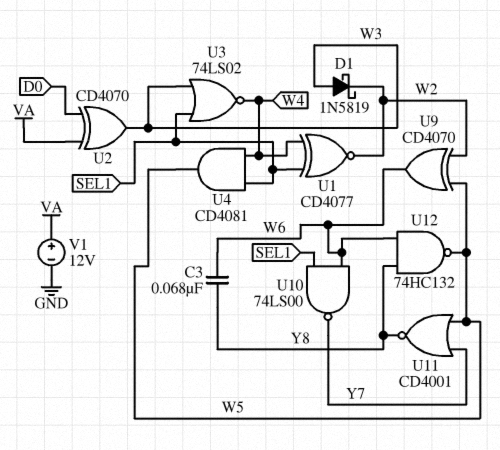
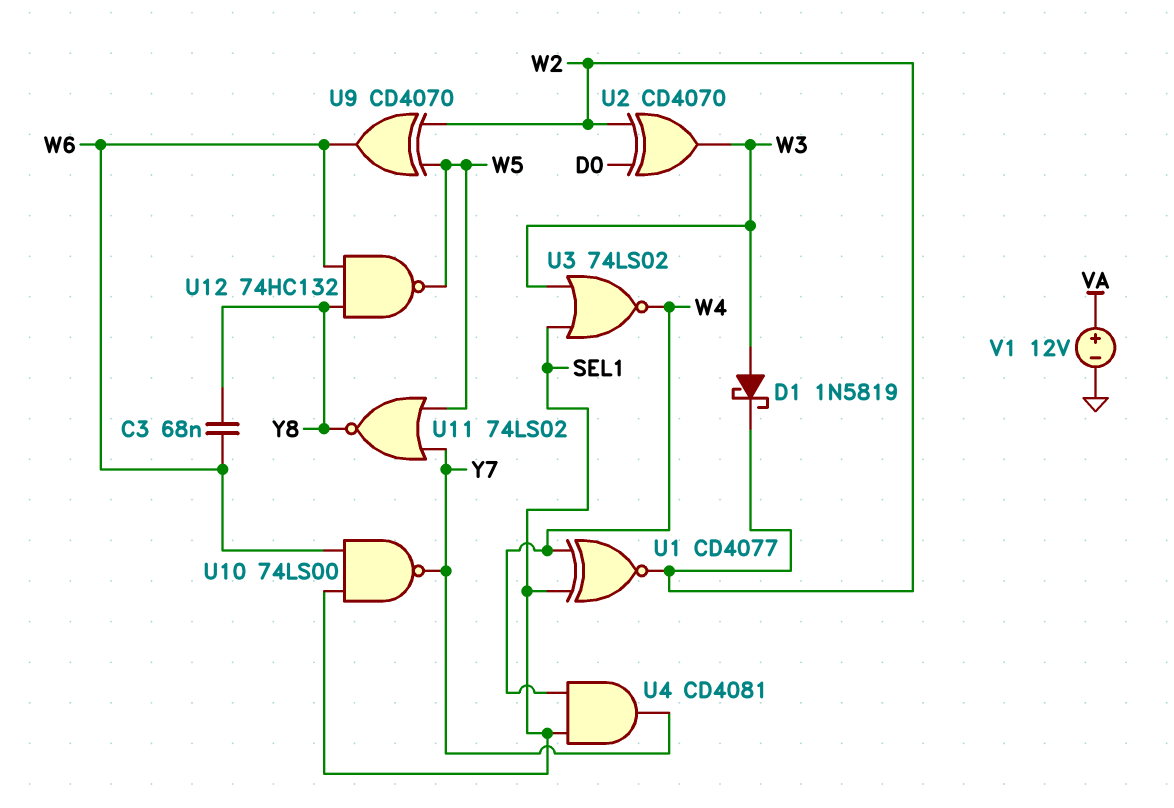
U2: XOR CD4070 (in D0, in VA, out W3) -> XOR CD4070 (in D0, in W2, out W3)
U4: AND CD4081 (in SEL1, in W4, out W5) -> AND CD4081 (in SEL1, in W4, out Y7)
U11: NOR CD4001 (in W5, in Y7, out Y8) -> NOR 74LS02 (in W5, in Y7, out Y8)

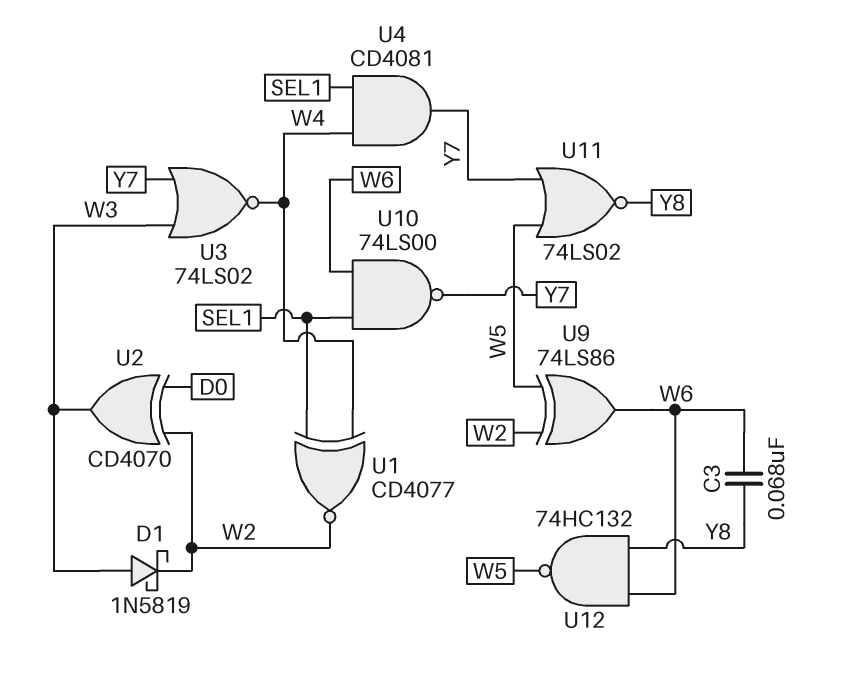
U3: NOR 74LS02 (in SEL1, in W3, out W4) -> NOR 74LS02 (in W3, in Y7, out W4)
U9: XOR CD4070 (in W2, in W5, out W6) -> XOR 74LS86 (in W2, in W5, out W6)
V1: 12V (plus VA, minus GND) -> none

